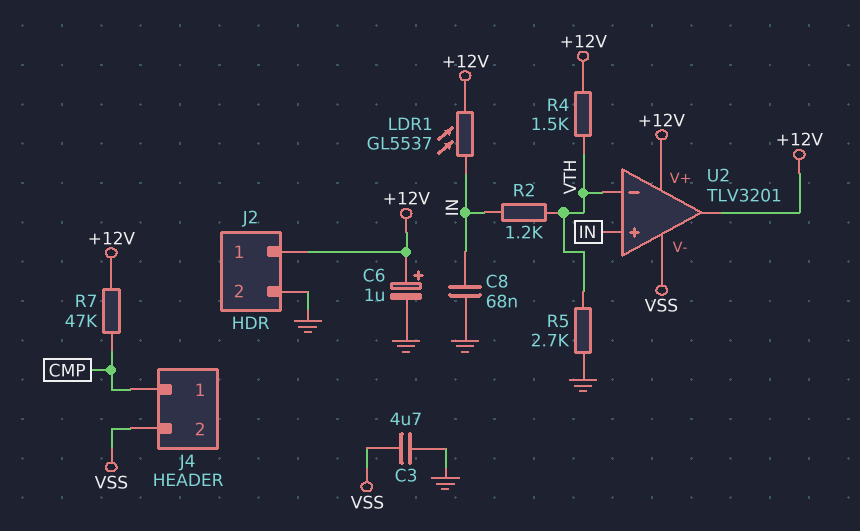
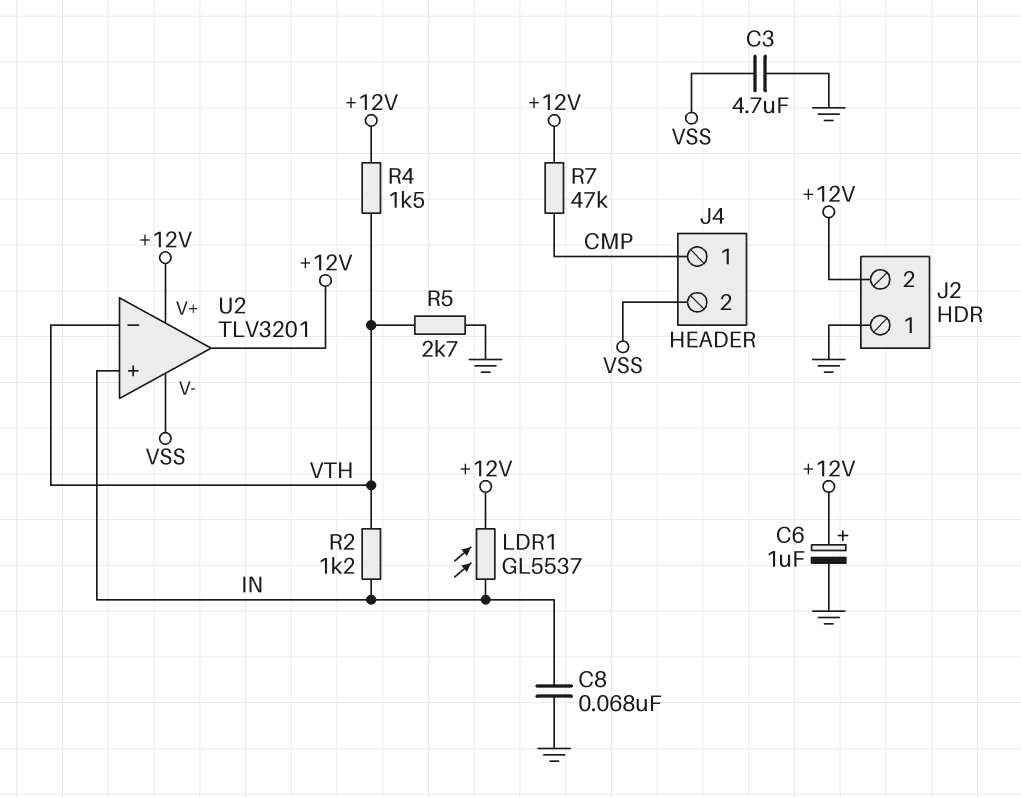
J2 pin 1: +12V -> GND
J2 pin 2: GND -> +12V

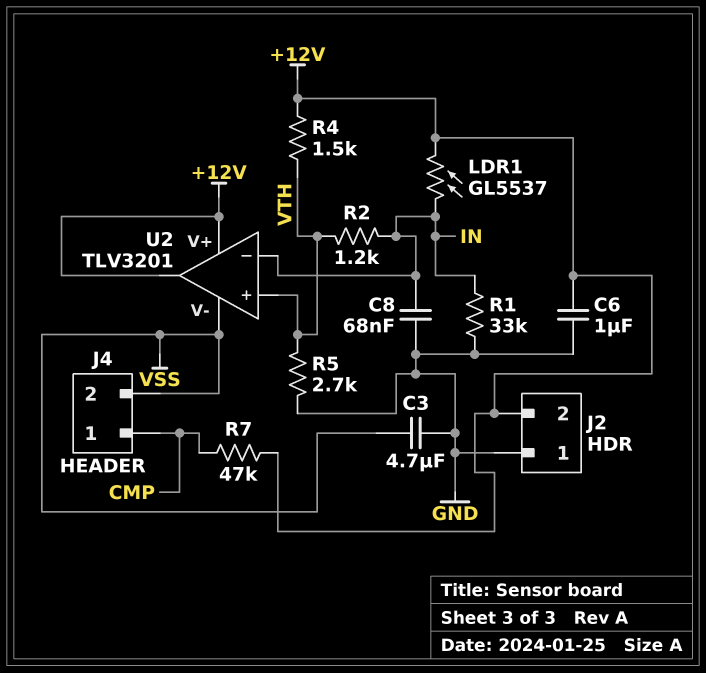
C6: 1uF (plus +12V, minus GND) -> 1uF (+12V, GND)
R1: none -> 33k (GND, IN)
U2 pin in+: IN -> VTH
U2 pin in-: VTH -> IN

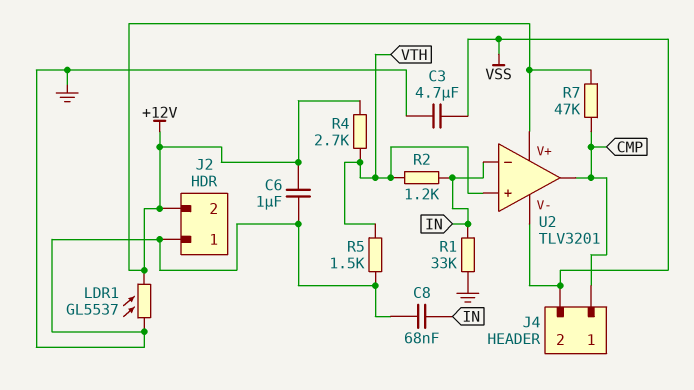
LDR1: GL5537 (+12V, IN) -> GL5537 (+12V, GND)
R4: 1.5k (+12V, VTH) -> 2.7k (+12V, VTH)
R5: 2.7k (GND, VTH) -> 1.5k (GND, VTH)
U2 pin out: +12V -> CMP

